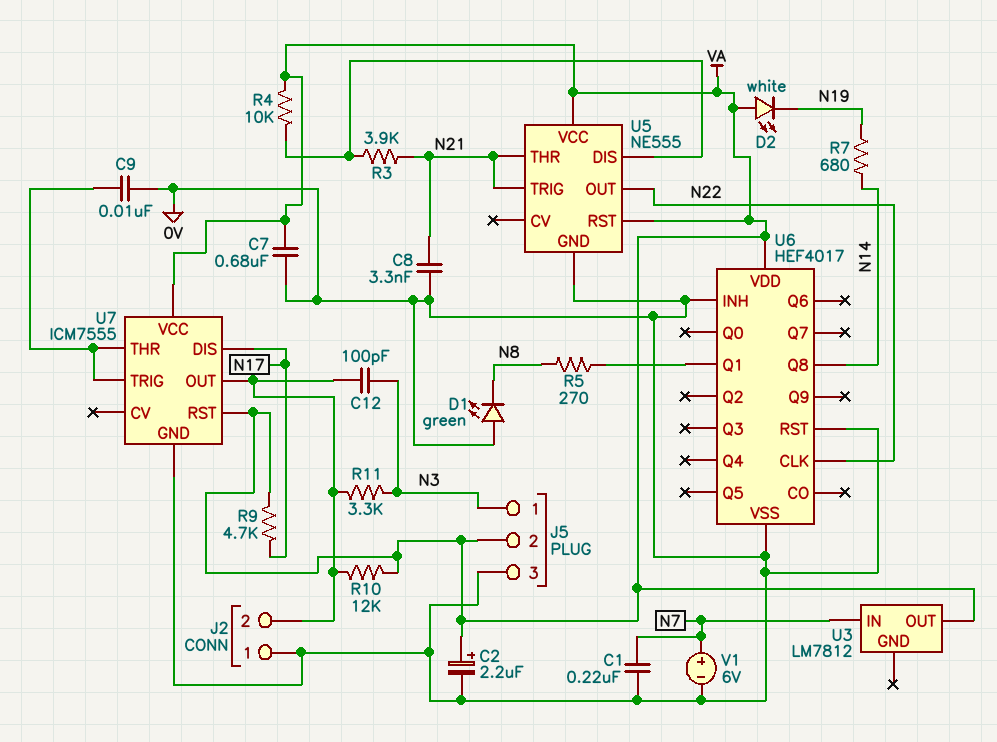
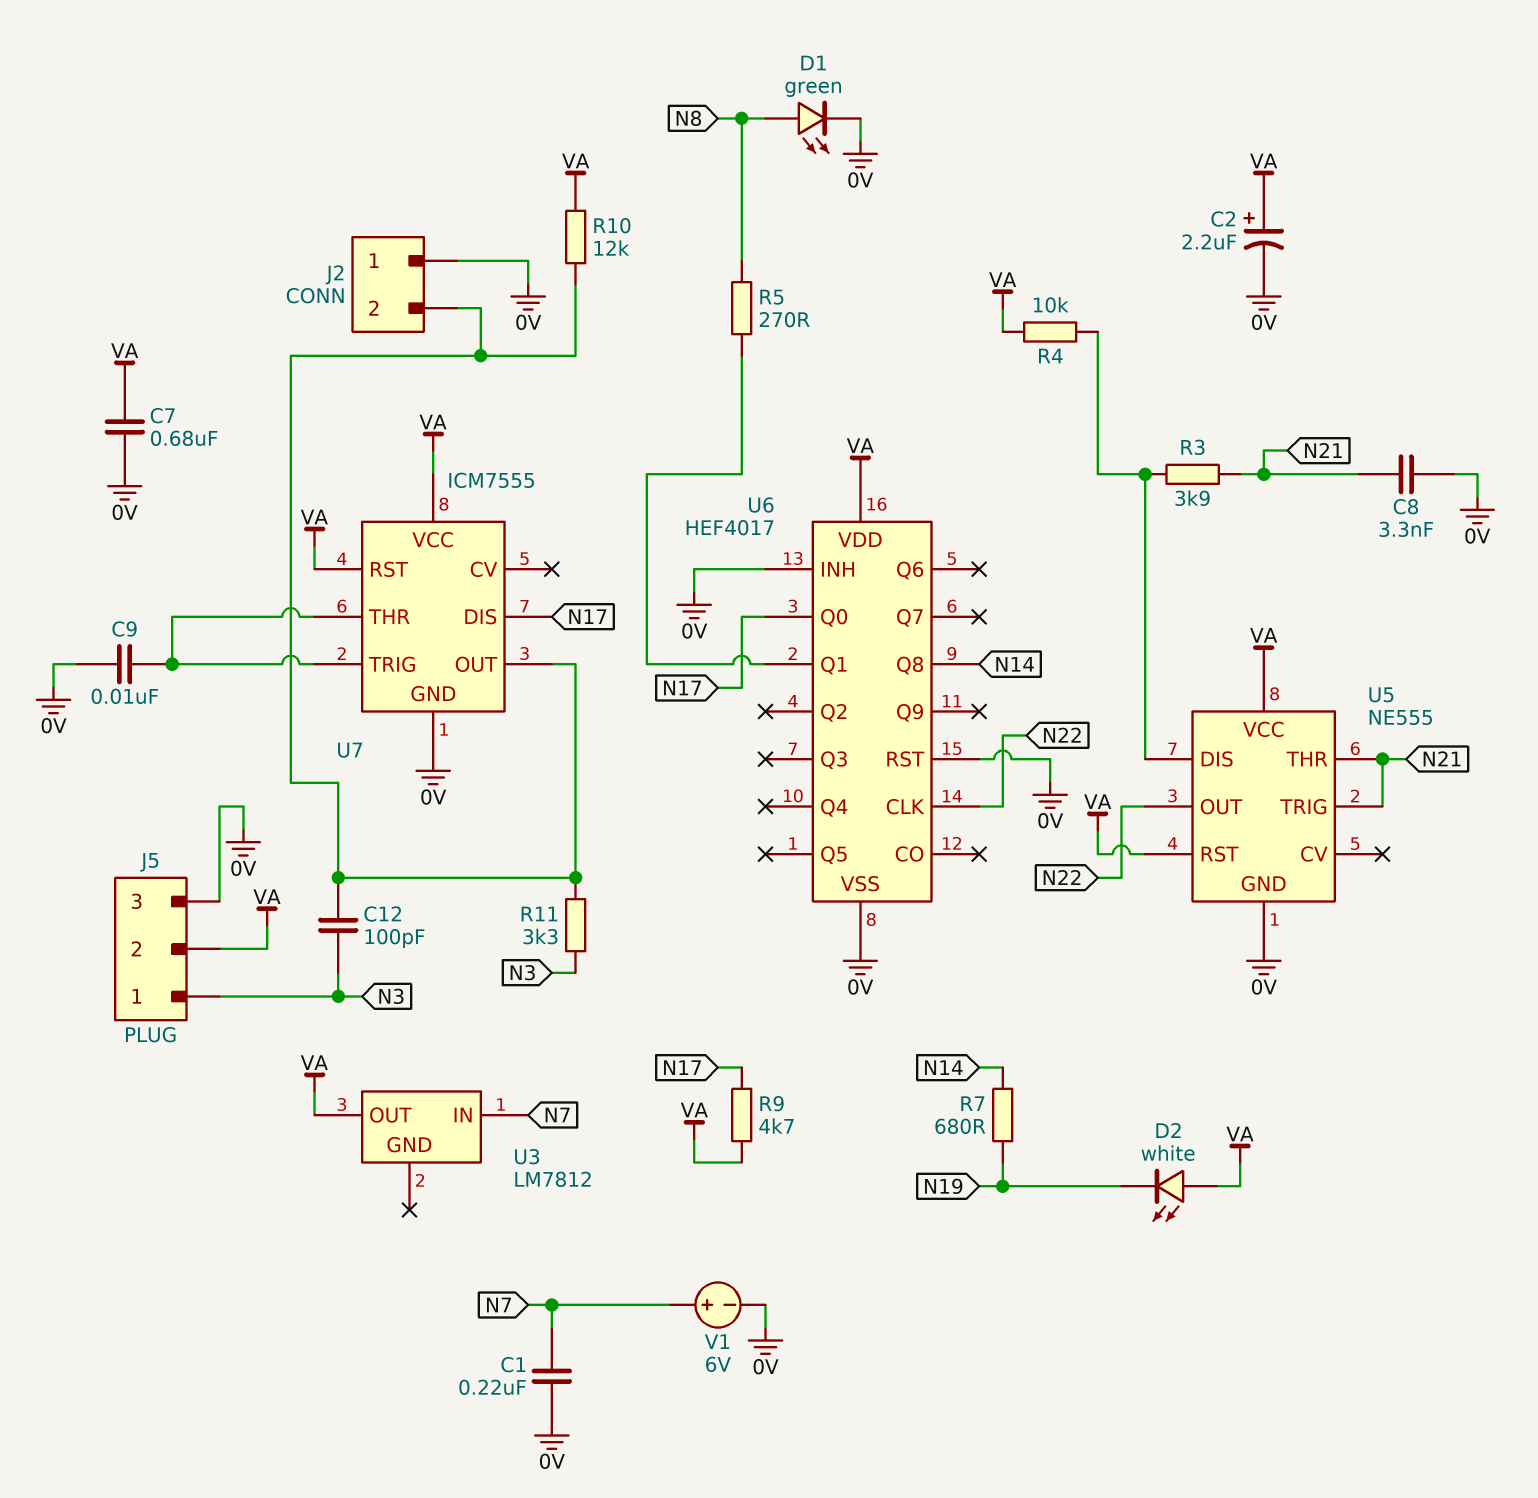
D1: LED green (A 0V, K N8) -> LED green (A N8, K 0V)
U6 pin Q0: none -> N17

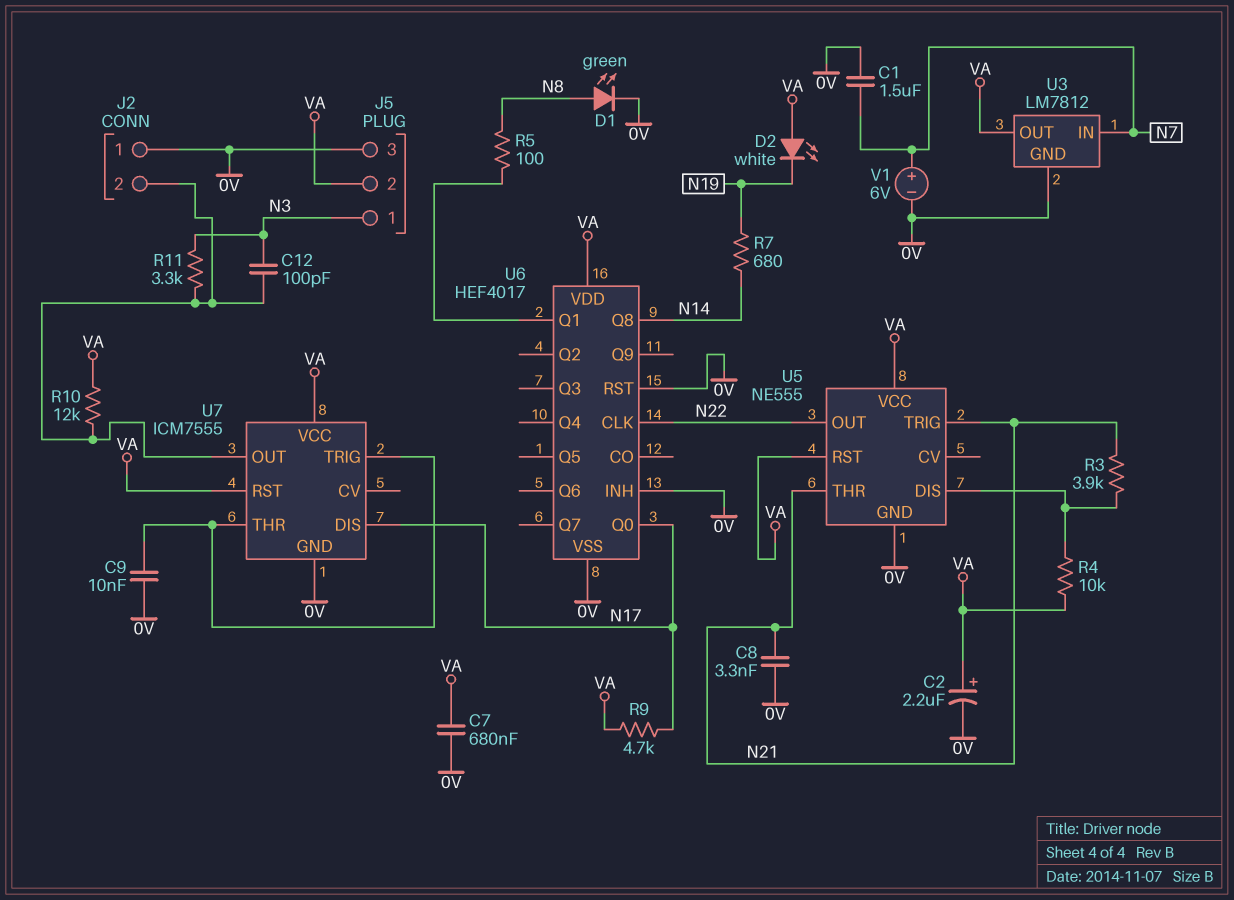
C1: 220nF (0V, N7) -> 1.5uF (0V, N7)
R5: 270 (N8, U6/Q1) -> 100 (N8, U6/Q1)
U3 pin GND: none -> 0V

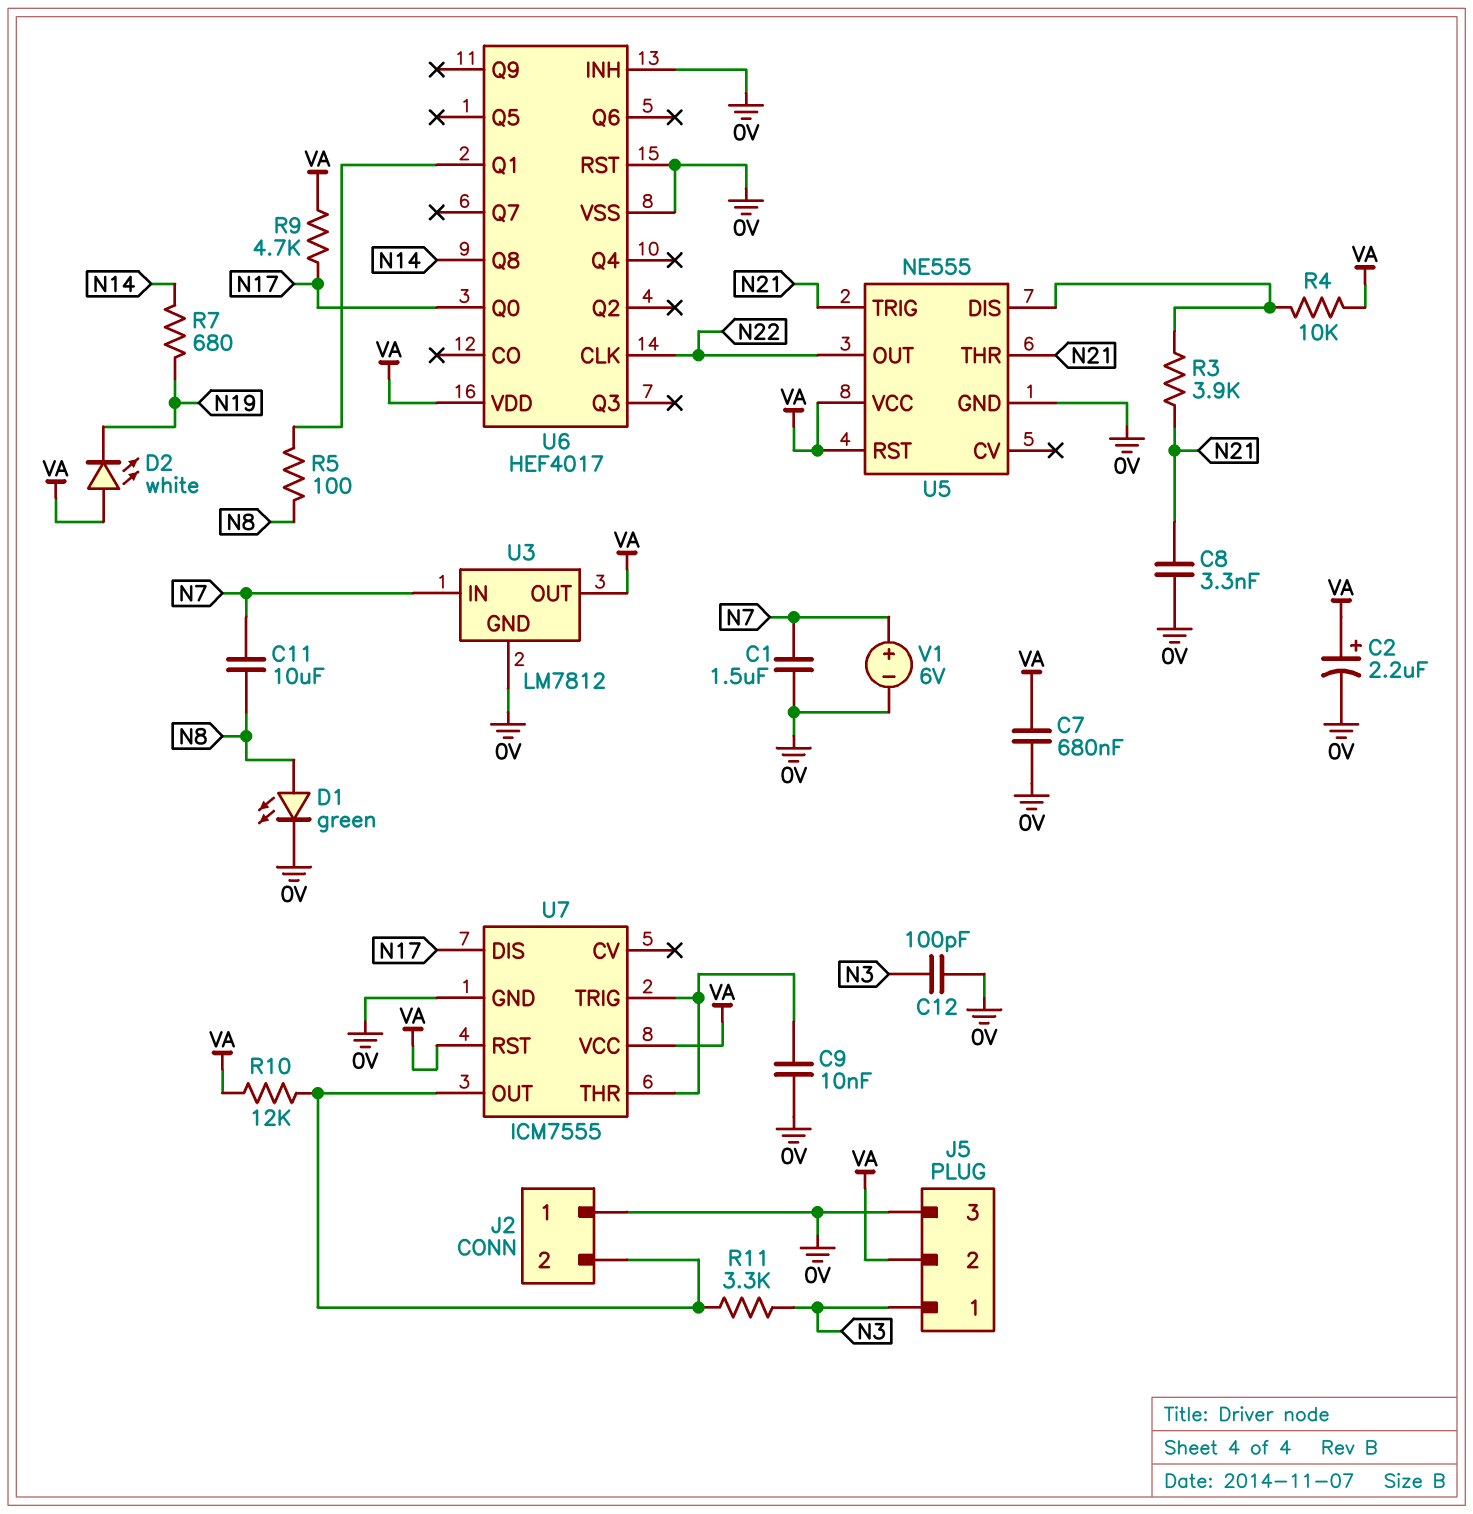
C11: none -> 10uF (N7, N8)
C12: 100pF (J2/2, N3) -> 100pF (0V, N3)

